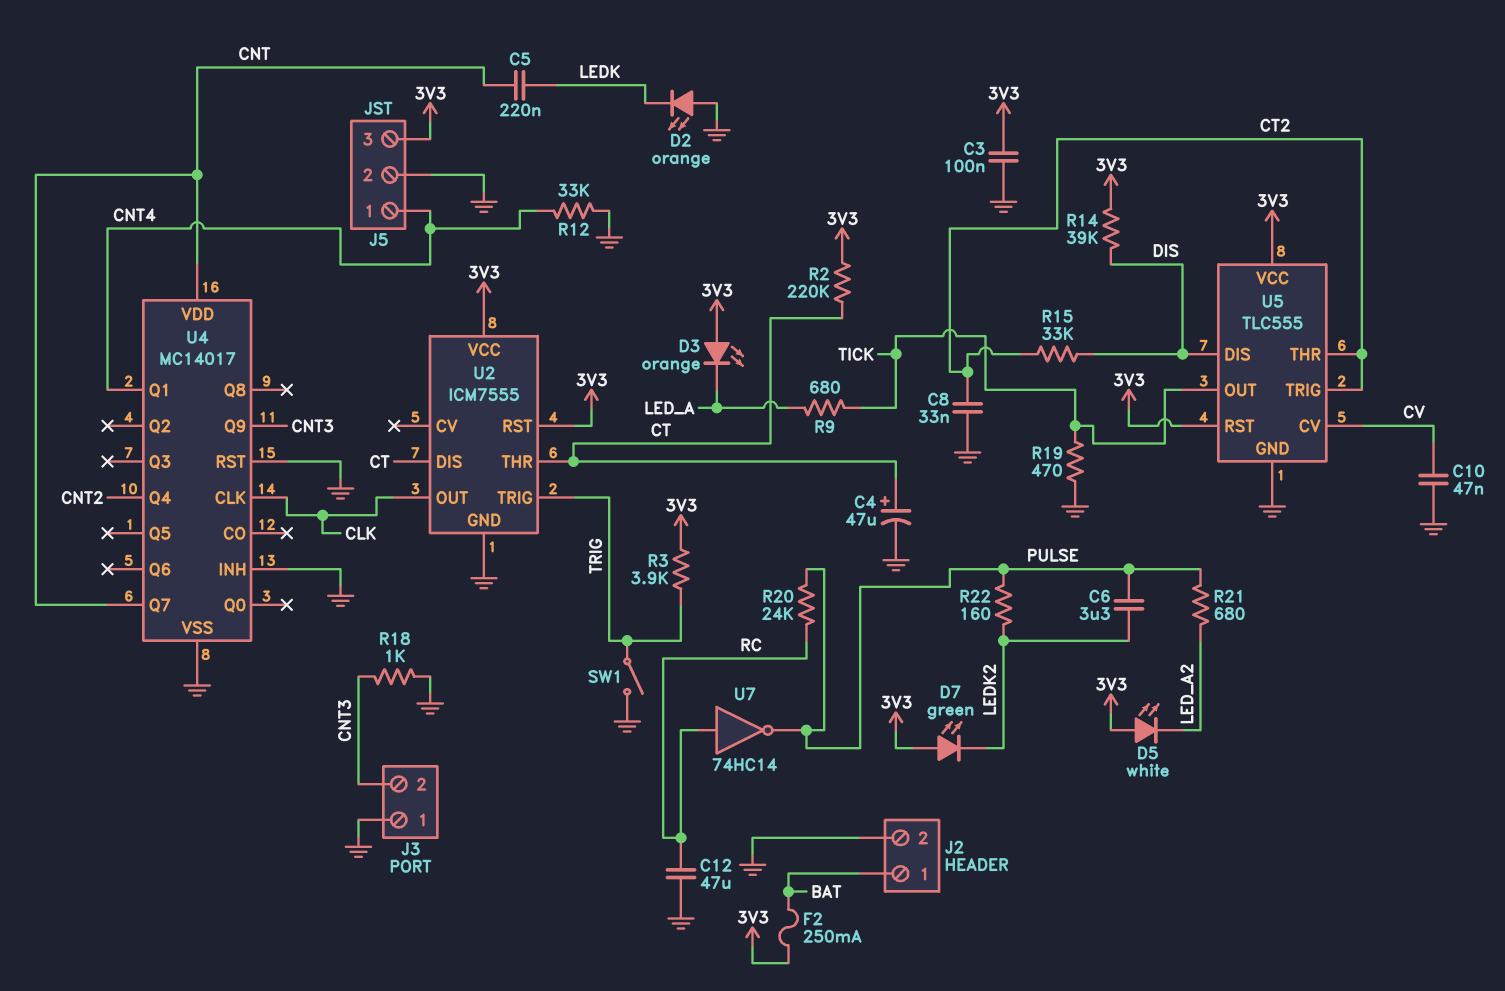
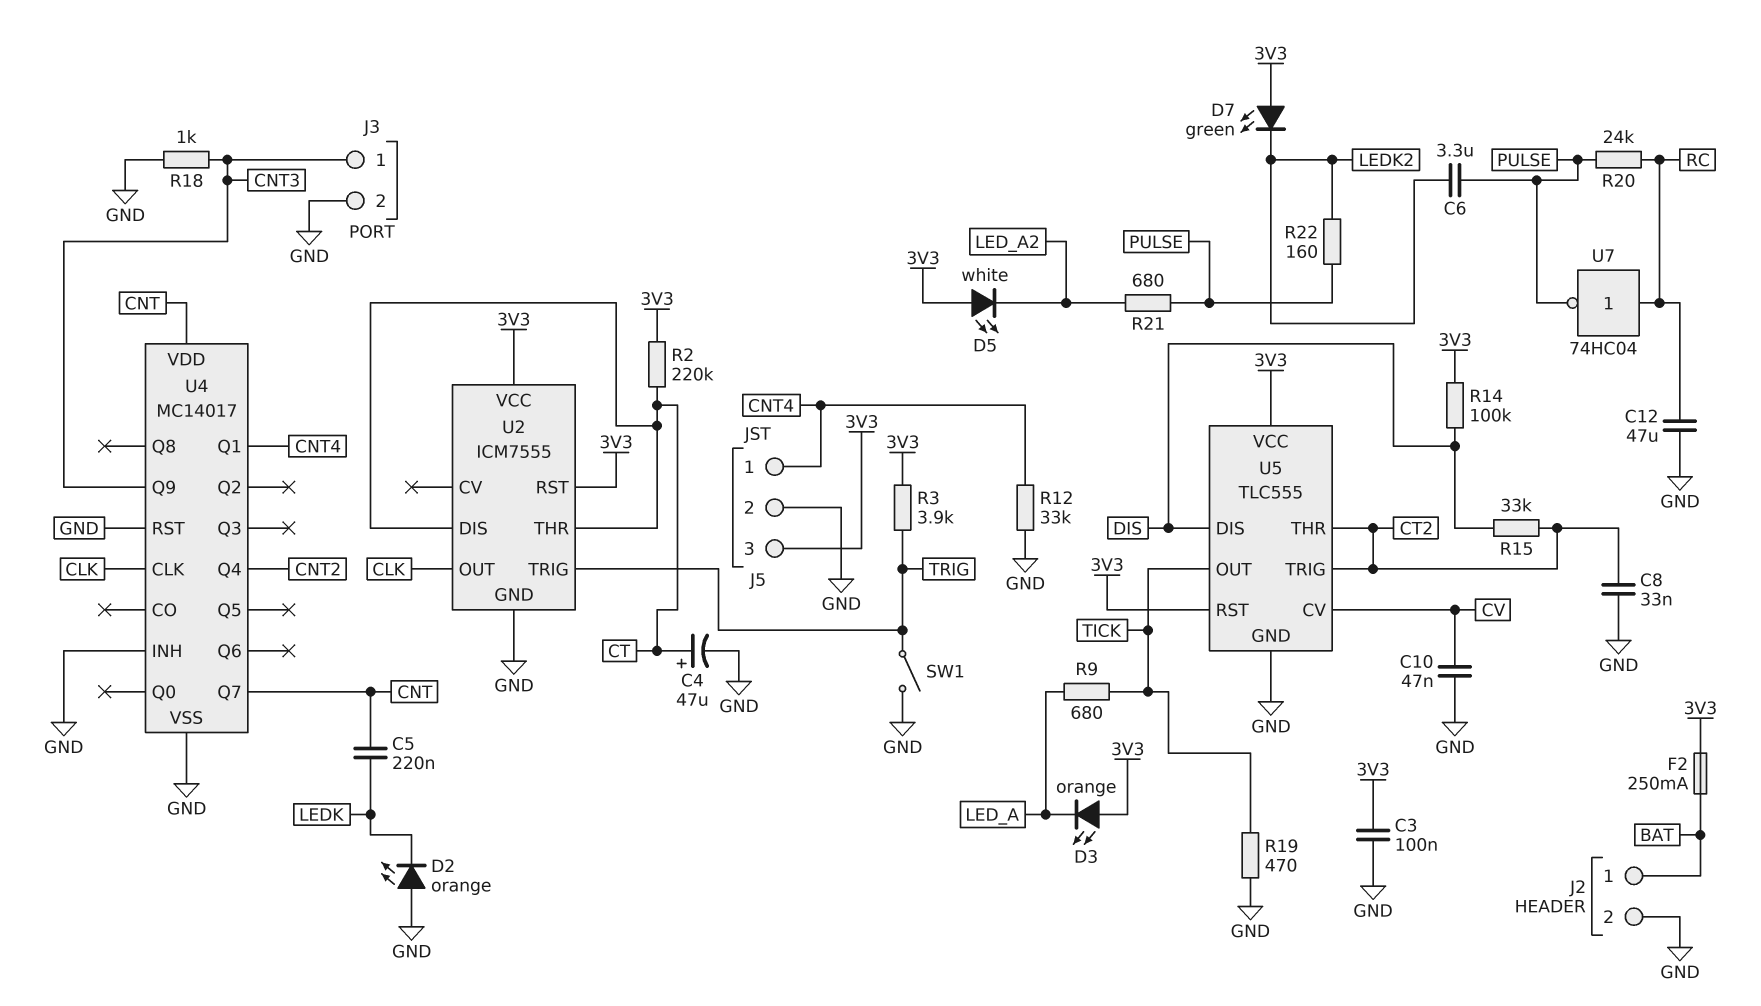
J3 pin 1: GND -> CNT3
J3 pin 2: CNT3 -> GND
R14: 39k (3V3, DIS) -> 100k (3V3, DIS)
U7: NOT 74HC14 (in RC, out PULSE) -> NOT 74HC04 (in RC, out PULSE)

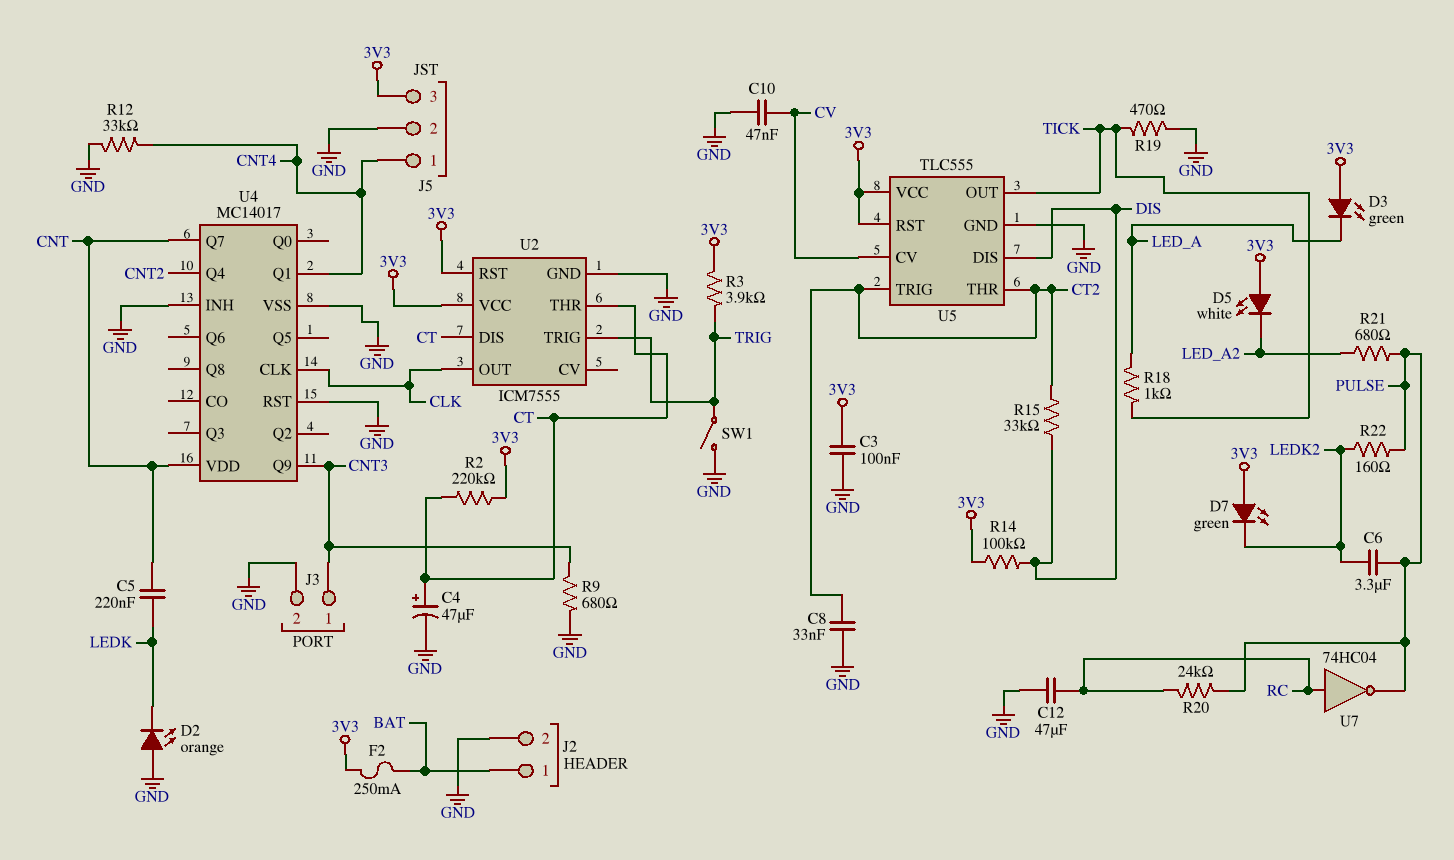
D3: LED orange (A 3V3, K LED_A) -> LED green (A 3V3, K LED_A)
R9: 680 (LED_A, TICK) -> 680 (CNT3, GND)
R18: 1k (CNT3, GND) -> 1k (LED_A, TICK)

